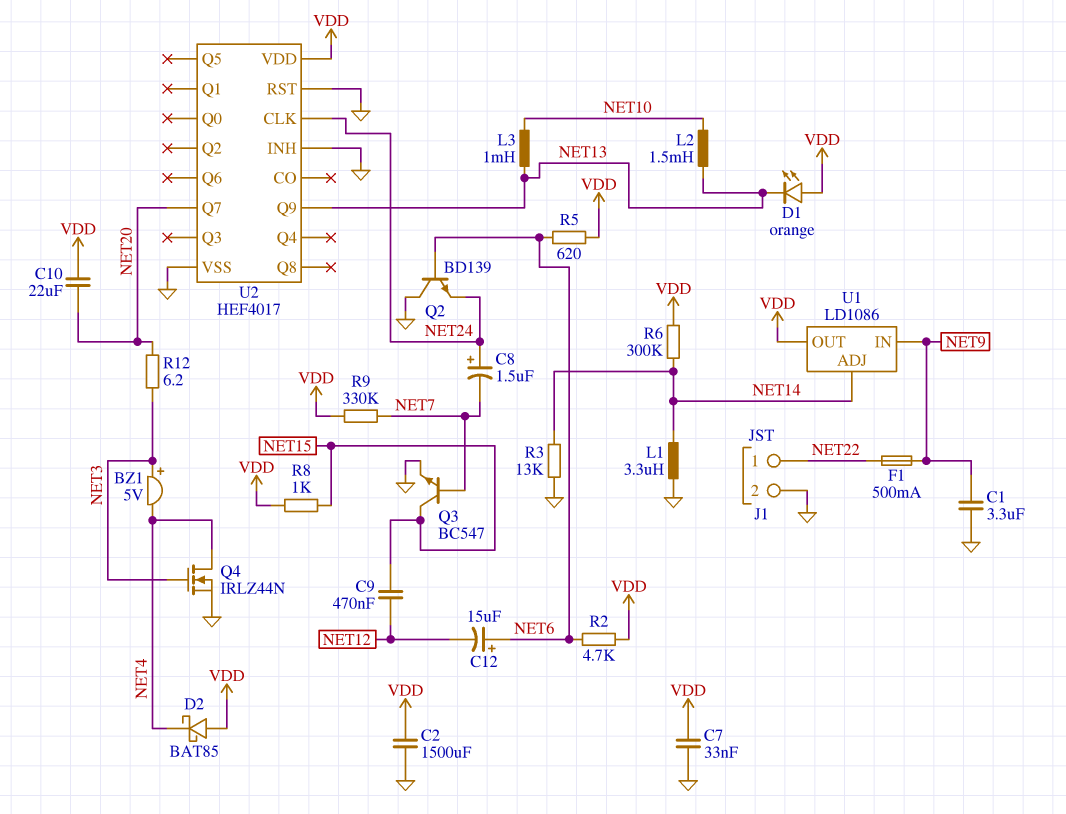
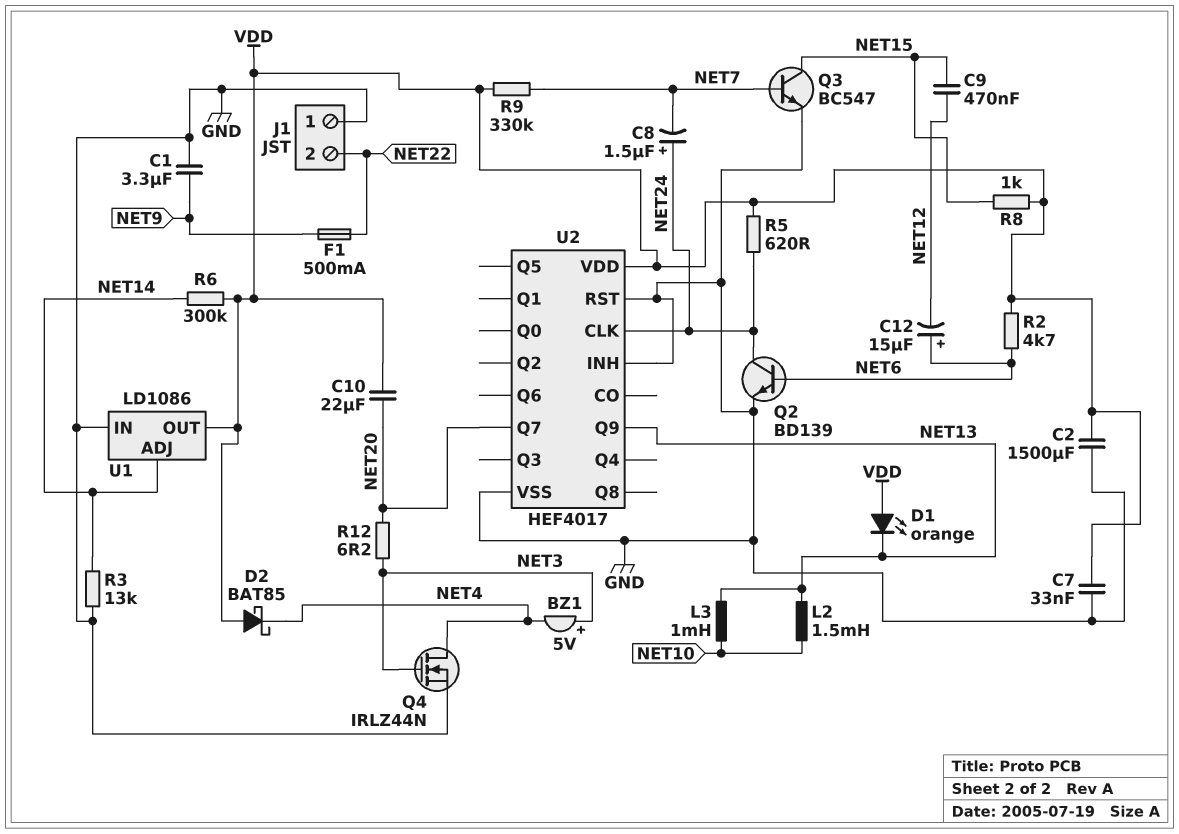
J1 pin 1: NET22 -> GND
J1 pin 2: GND -> NET22
L1: 3.3uH (GND, NET14) -> none
Q2: NPN BD139 (B NET6, C GND, E NET24) -> NPN BD139 (B NET6, C NET24, E GND)
R5: 620 (NET6, VDD) -> 620 (NET24, VDD)
U1 pin IN: NET9 -> GND

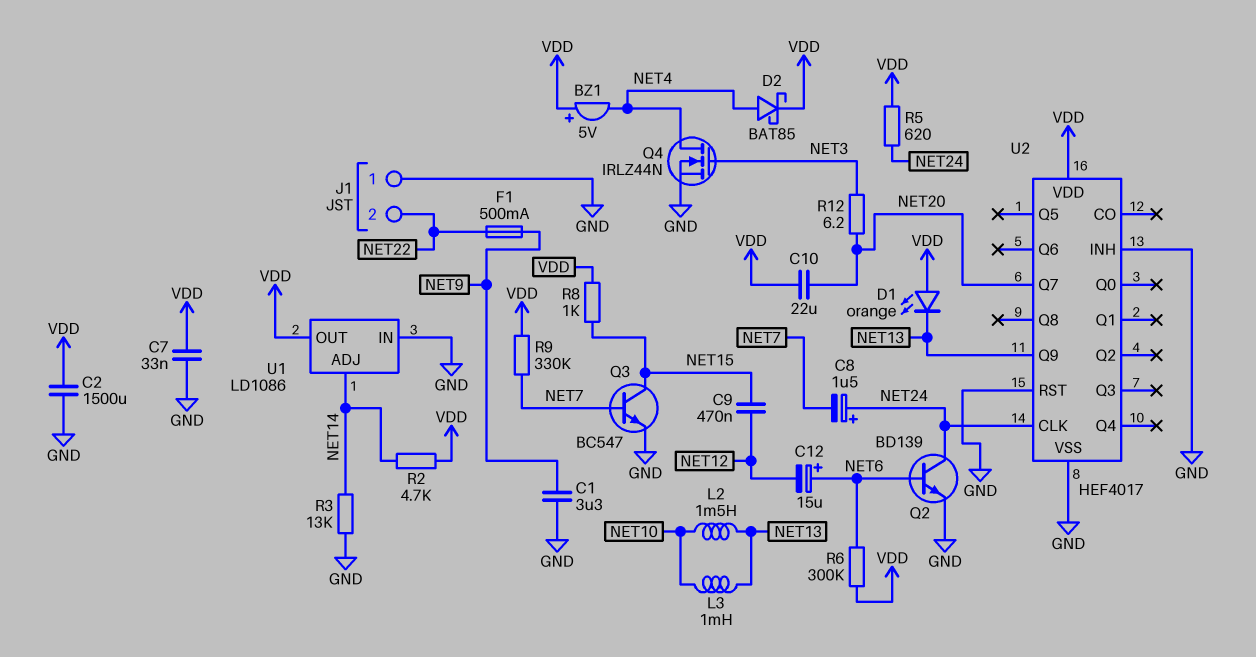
BZ1: buzzer 5V (plus NET3, minus NET4) -> buzzer 5V (plus VDD, minus NET4)
D2: schottky BAT85 (A VDD, K NET4) -> schottky BAT85 (A NET4, K VDD)
R2: 4.7k (NET6, VDD) -> 4.7k (NET14, VDD)
R6: 300k (NET14, VDD) -> 300k (NET6, VDD)

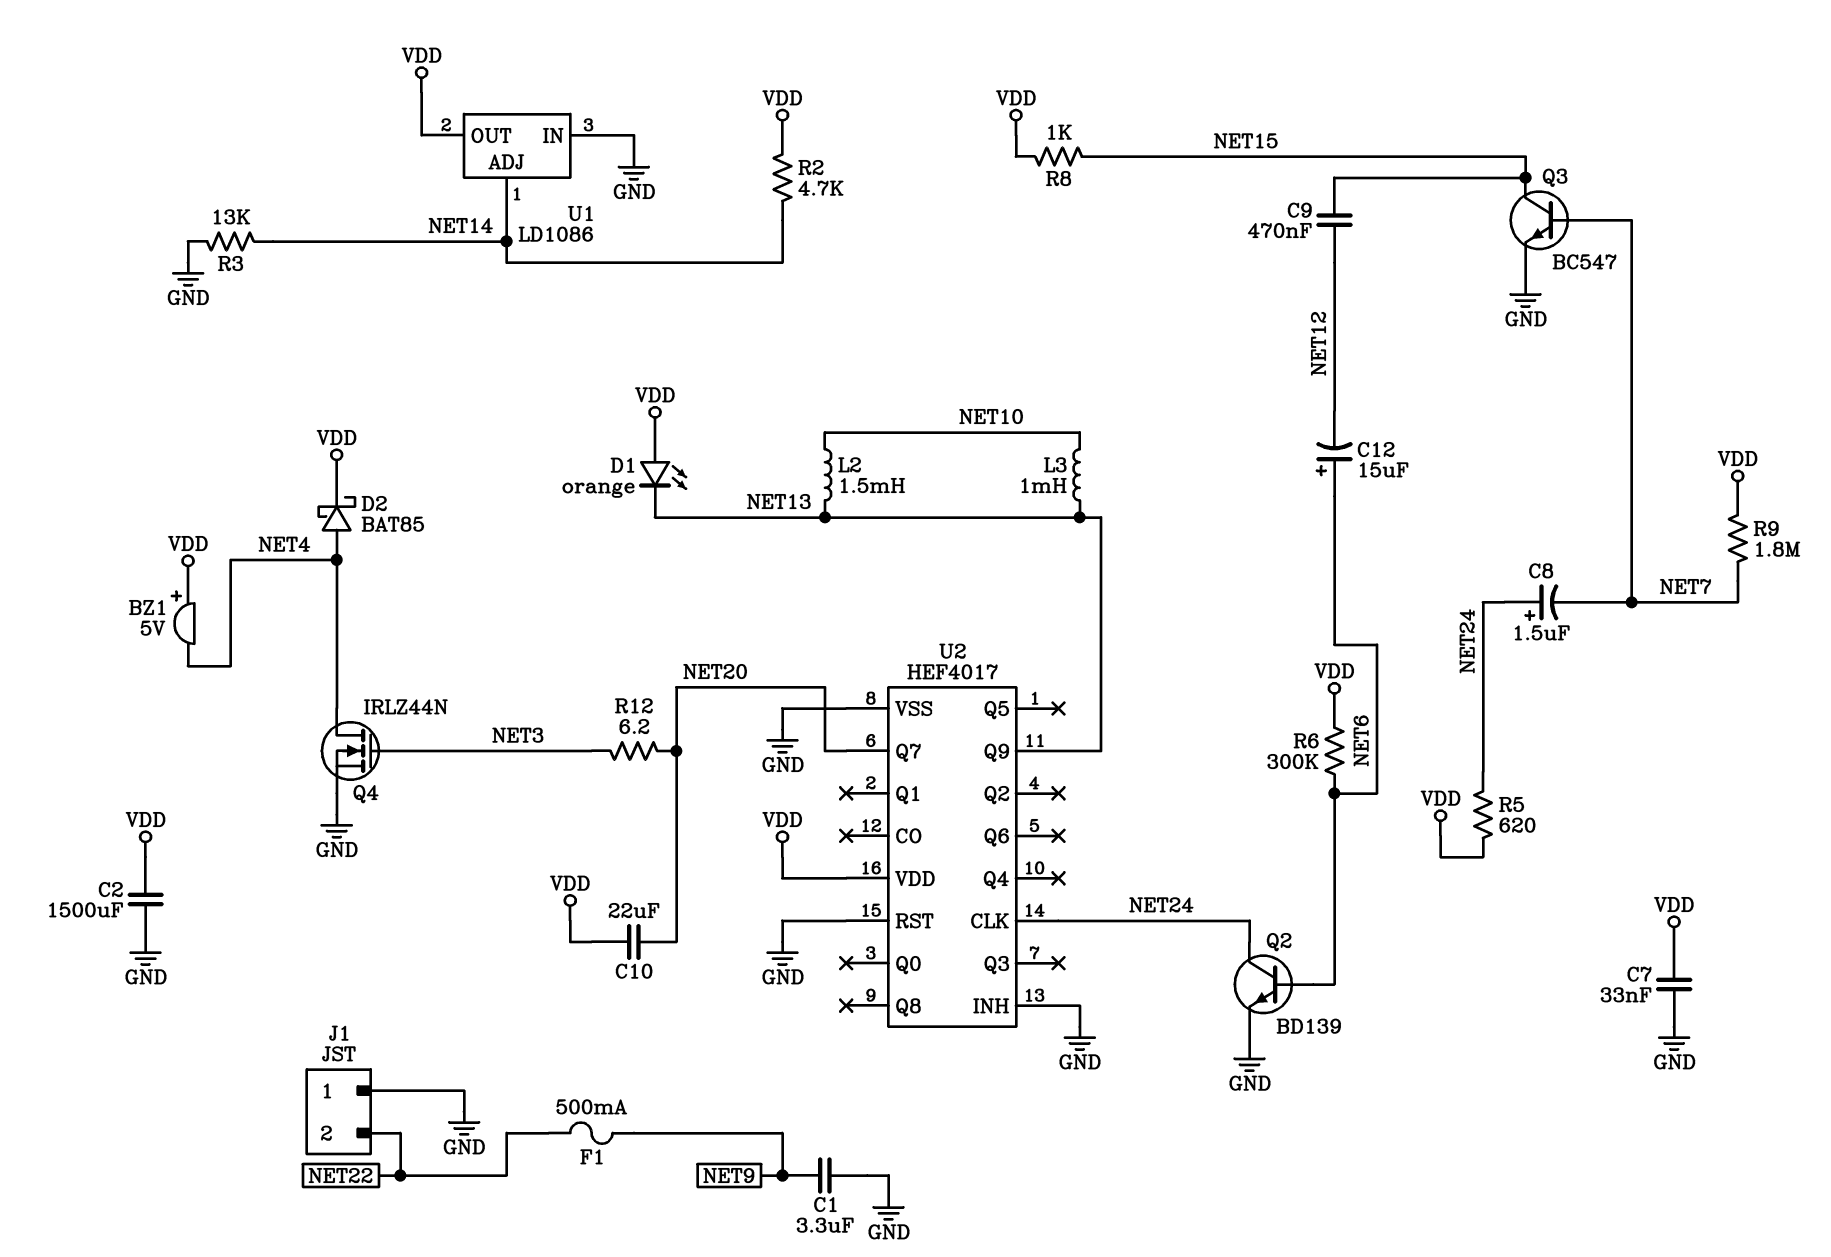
R9: 330k (NET7, VDD) -> 1.8M (NET7, VDD)

